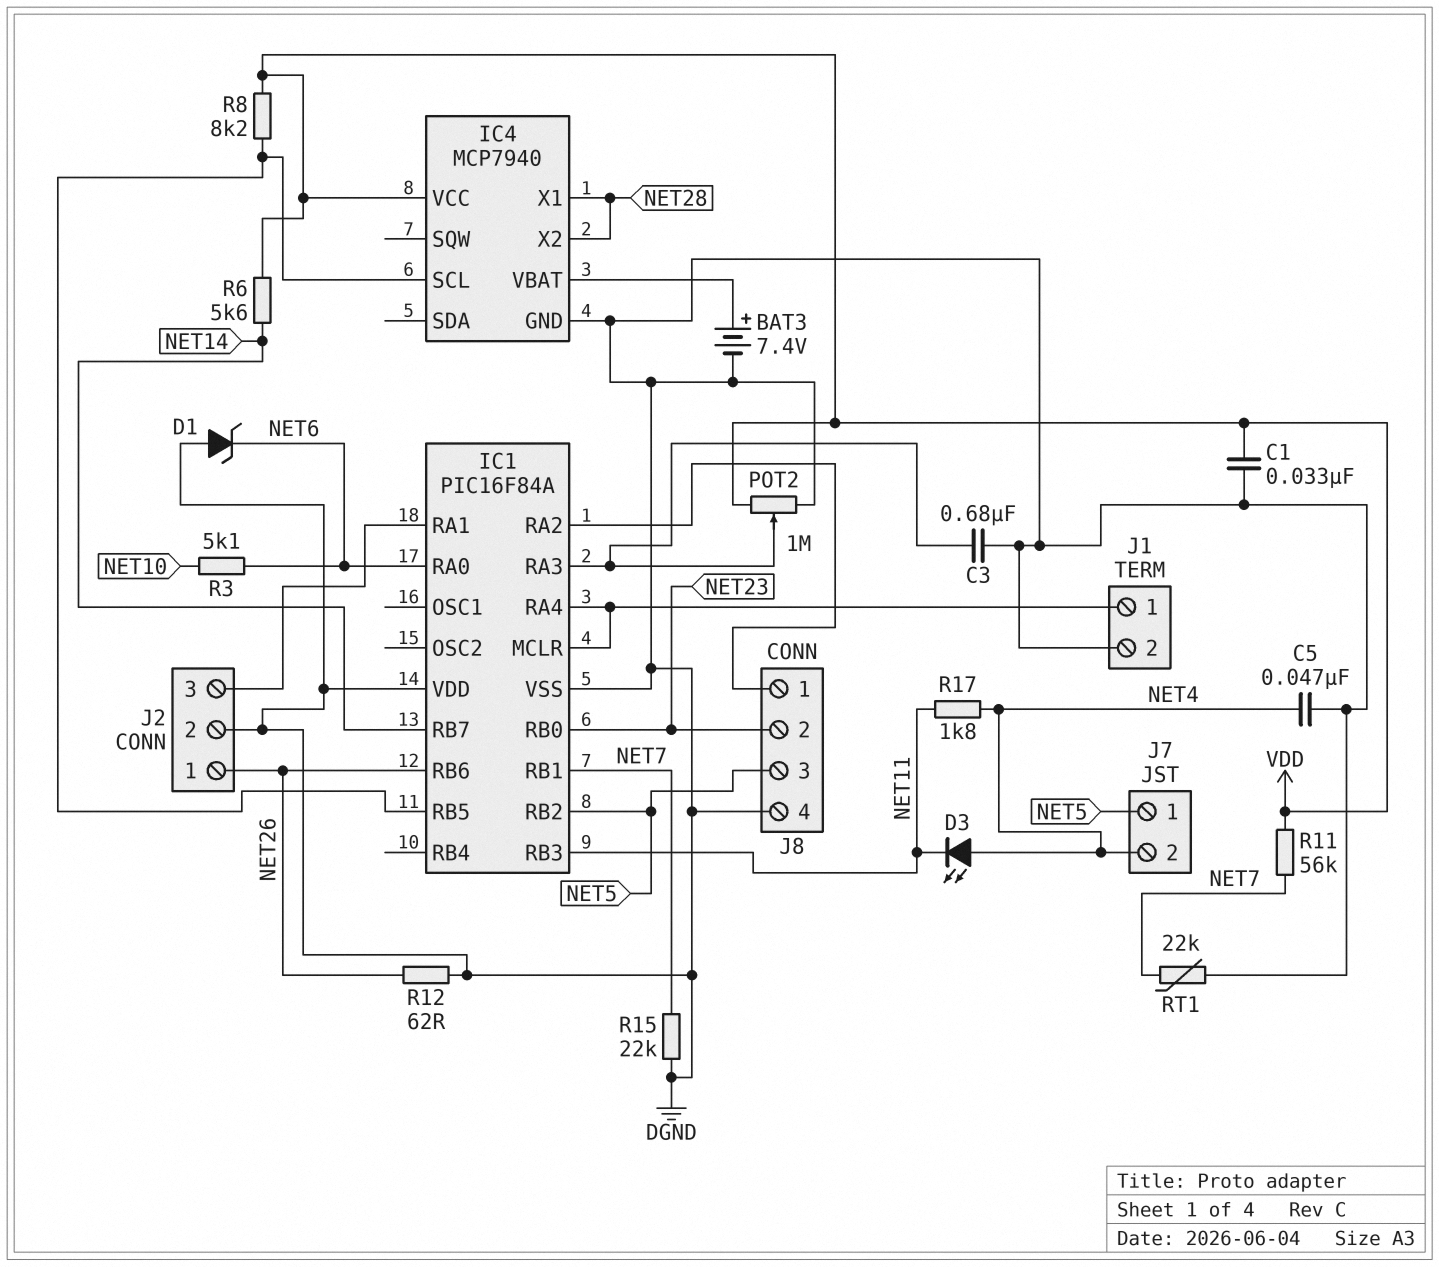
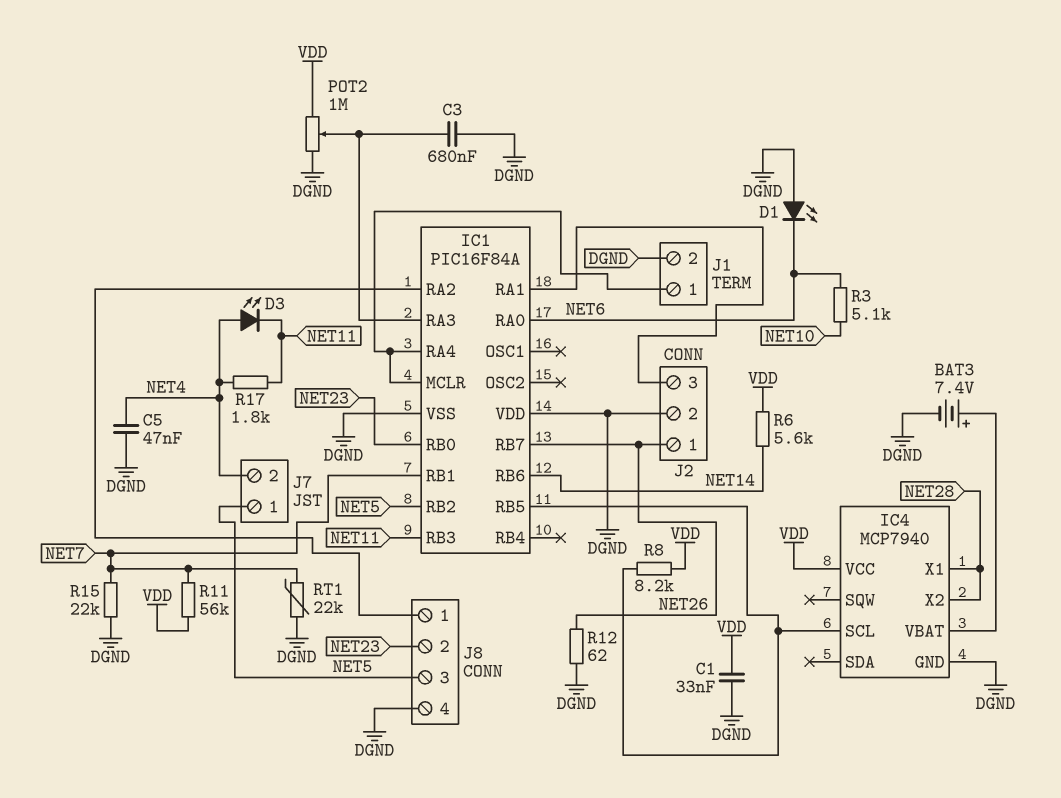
D1: zener (A DGND, K NET6) -> LED (A DGND, K NET6)
IC1 pin RB6: NET26 -> NET14
IC1 pin RB7: NET14 -> NET26

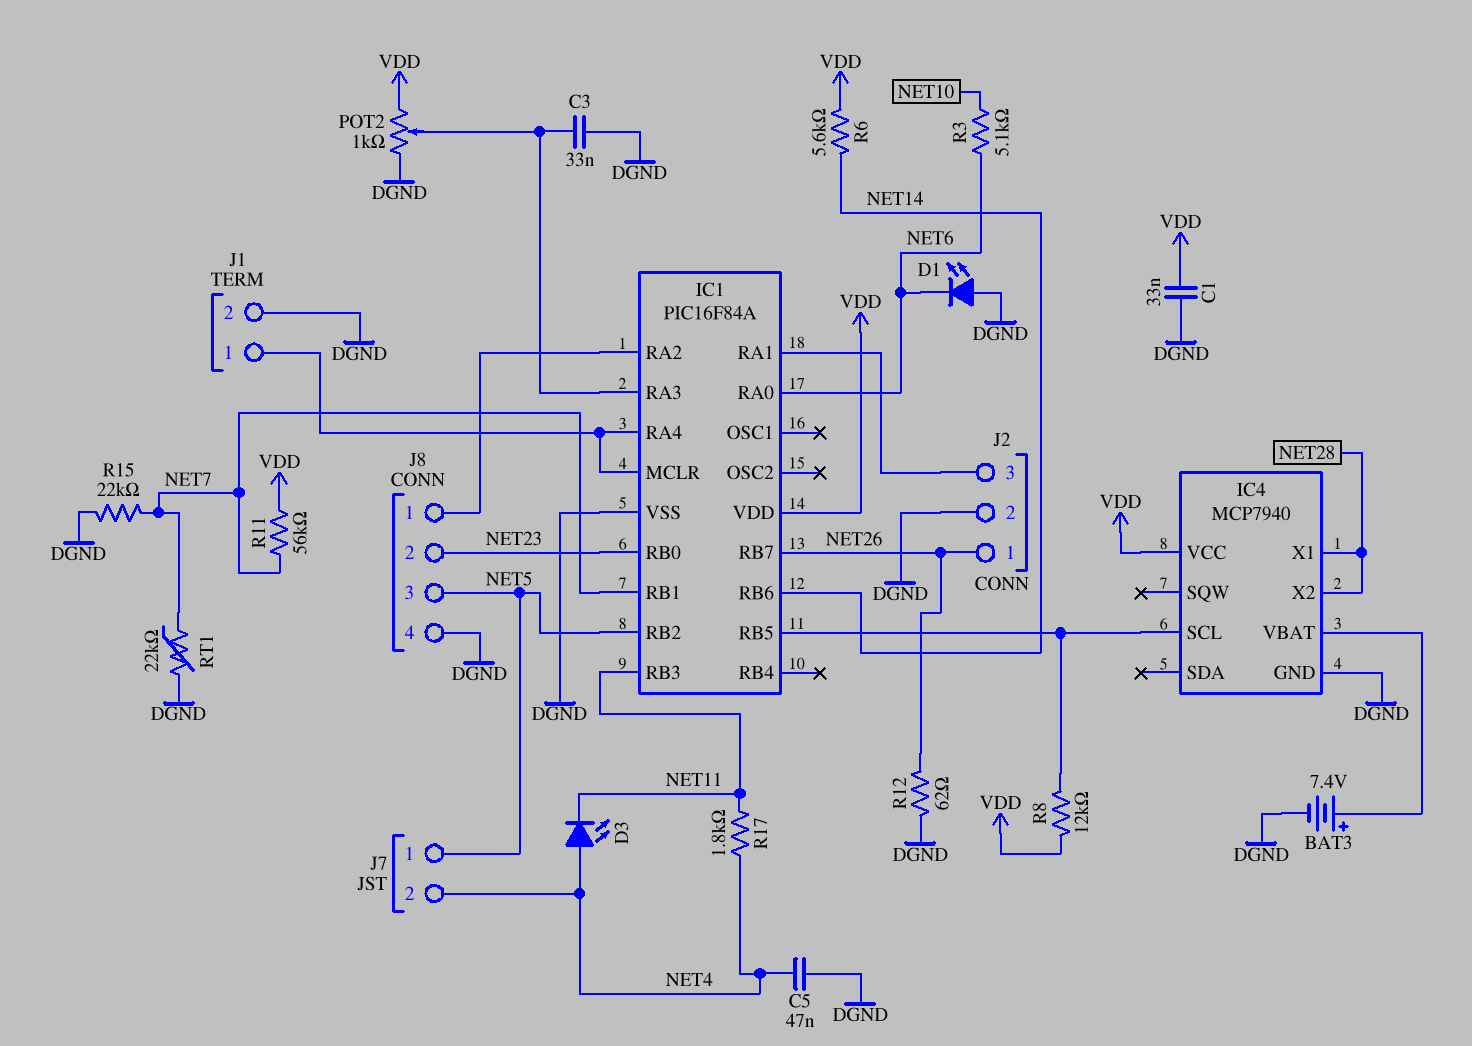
C3: 680nF (DGND, IC1/RA3) -> 33nF (DGND, IC1/RA3)
IC1 pin VDD: DGND -> VDD
POT2: 1M (DGND, VDD, wiper IC1/RA3) -> 1k (DGND, VDD, wiper IC1/RA3)
R8: 8.2k (IC1/RB5, VDD) -> 12k (IC1/RB5, VDD)

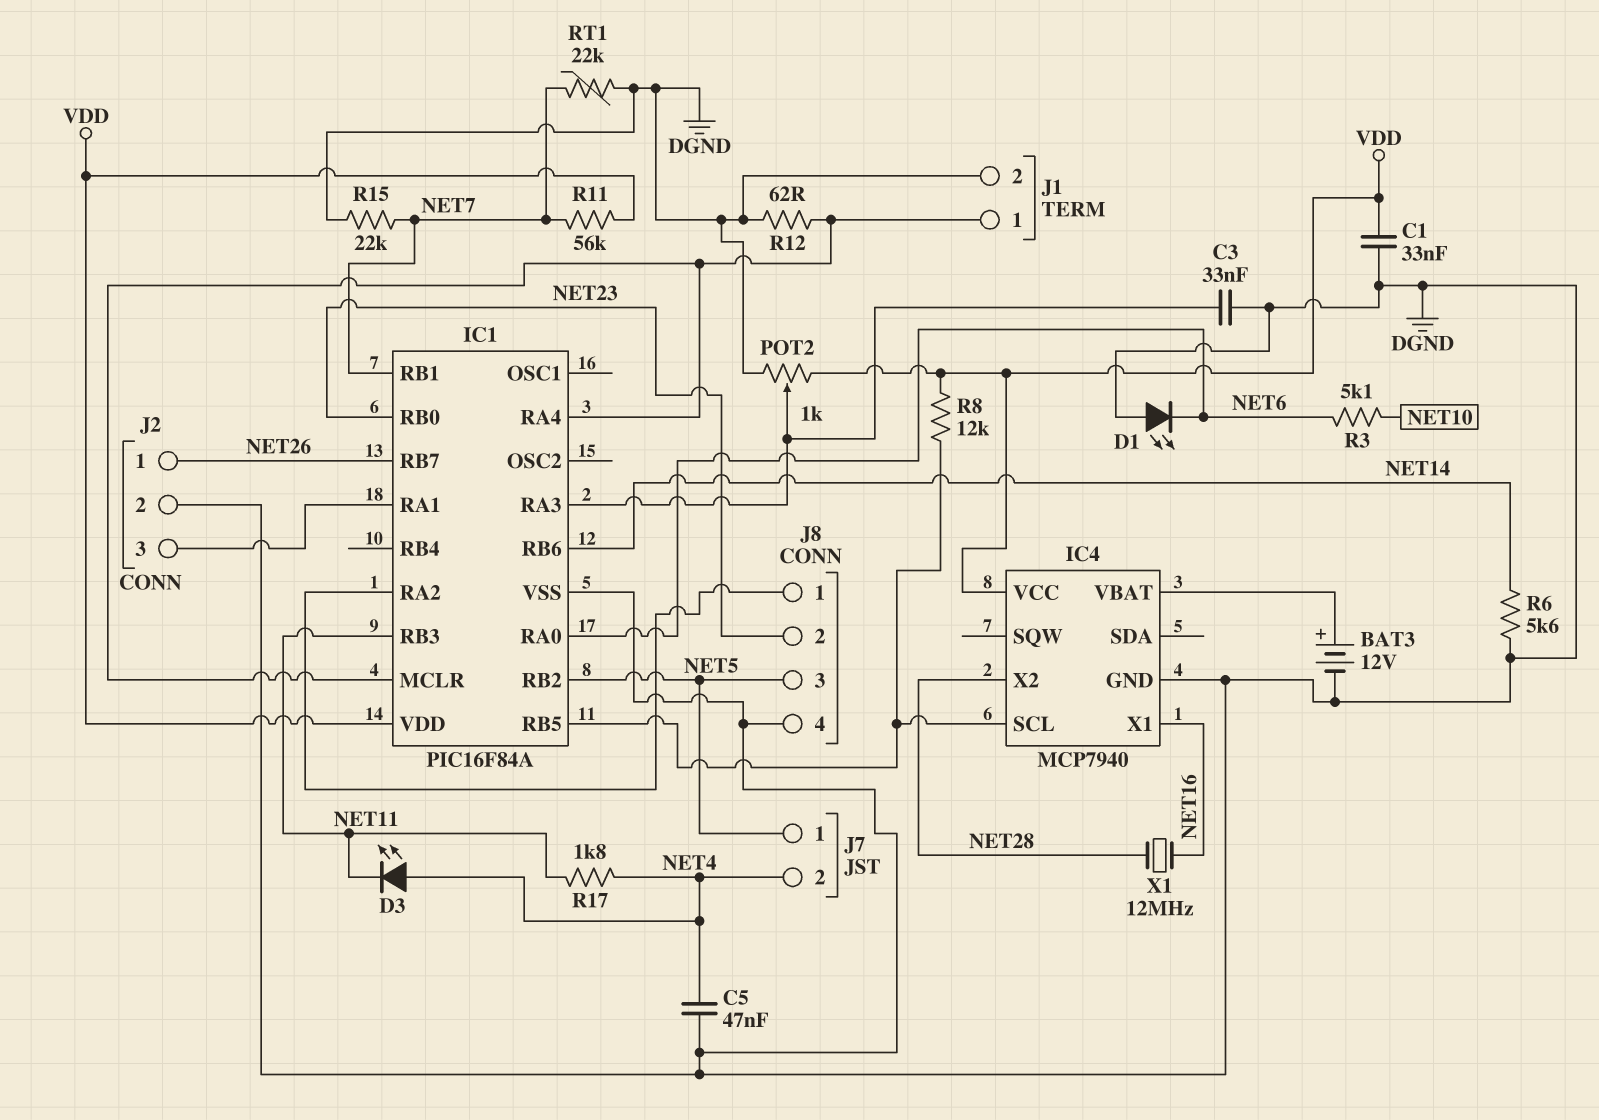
BAT3: 7.4V (plus IC4/VBAT, minus DGND) -> 12V (plus IC4/VBAT, minus DGND)
IC4 pin X1: NET28 -> NET16
R6: 5.6k (NET14, VDD) -> 5.6k (DGND, NET14)
R12: 62 (DGND, NET26) -> 62 (DGND, IC1/MCLR)
X1: none -> 12MHz (NET16, NET28)

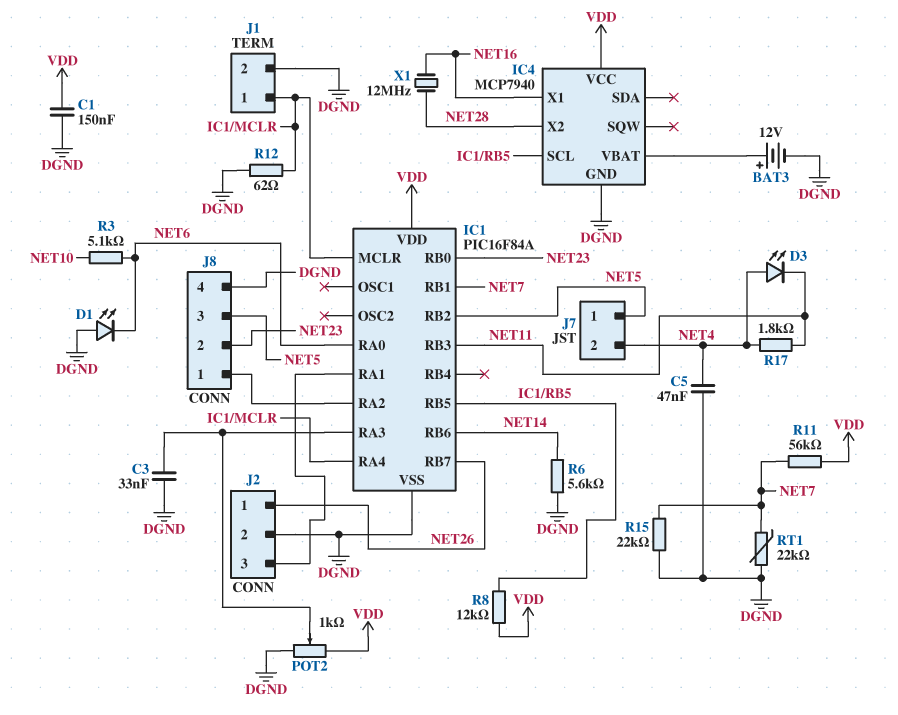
C1: 33nF (DGND, VDD) -> 150nF (DGND, VDD)

